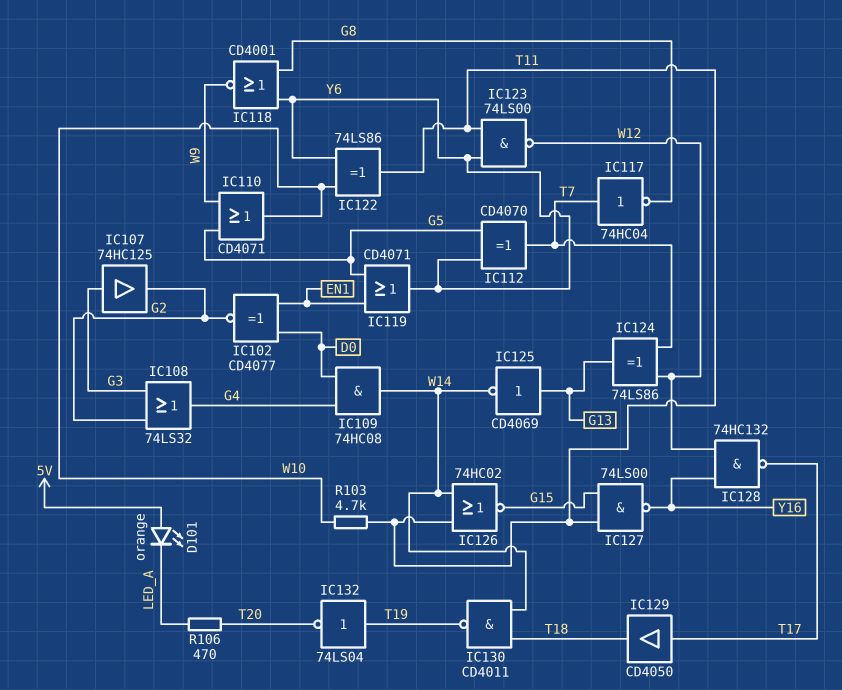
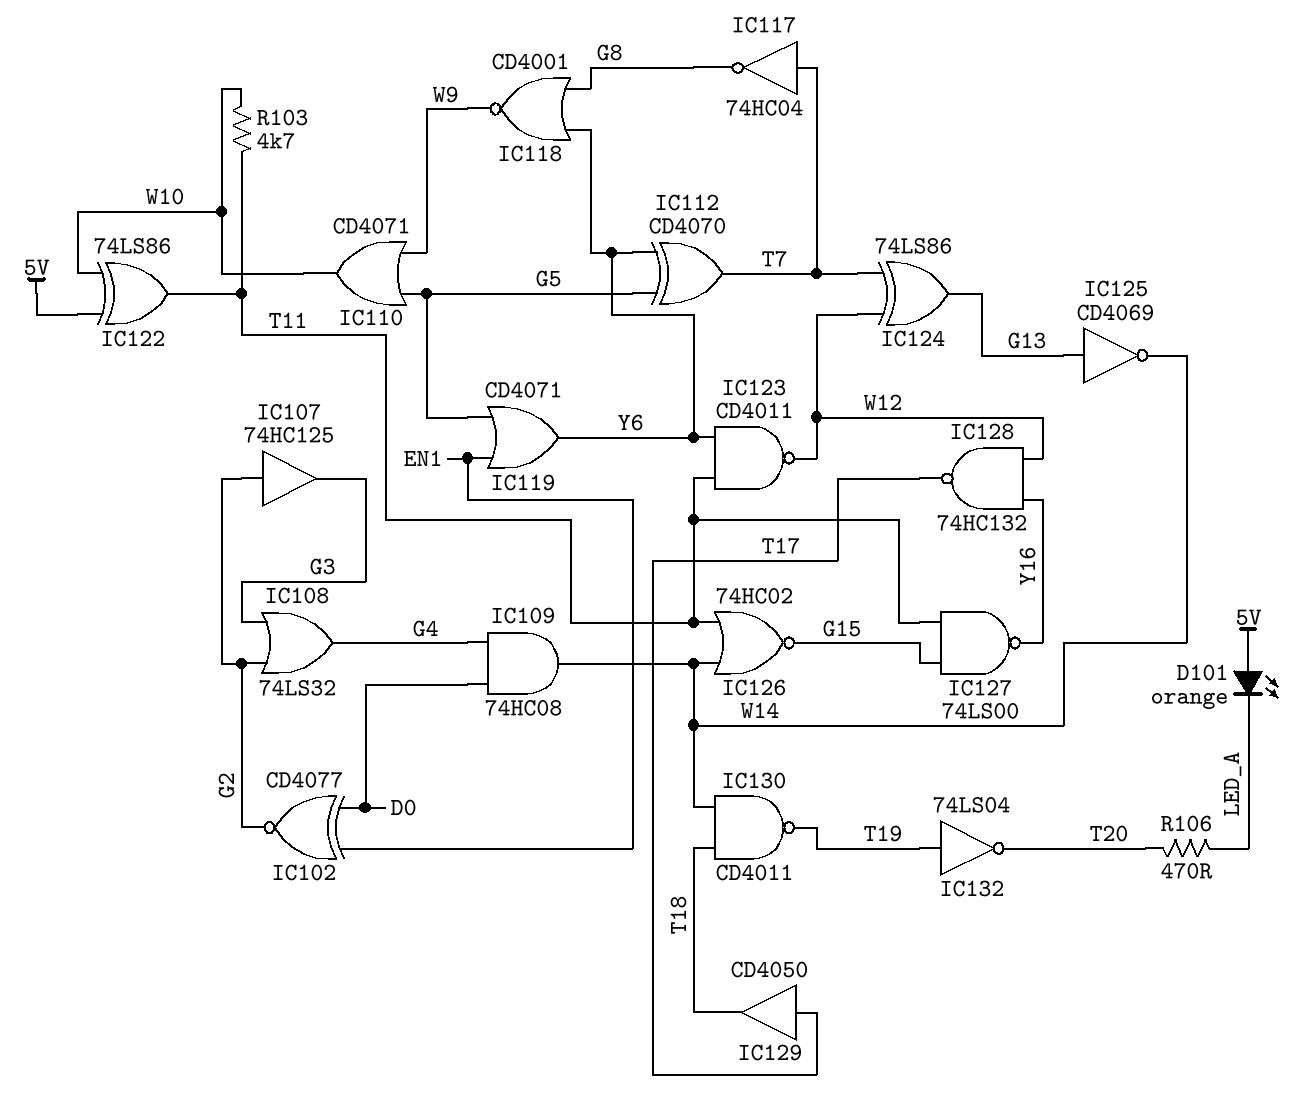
IC107: buffer 74HC125 (in G3, out G2) -> buffer 74HC125 (in G2, out G3)
IC122: XOR 74LS86 (in W10, in Y6, out T11) -> XOR 74LS86 (in 5V, in W10, out T11)
IC123: NAND 74LS00 (in T11, in Y6, out W12) -> NAND CD4011 (in T11, in Y6, out W12)

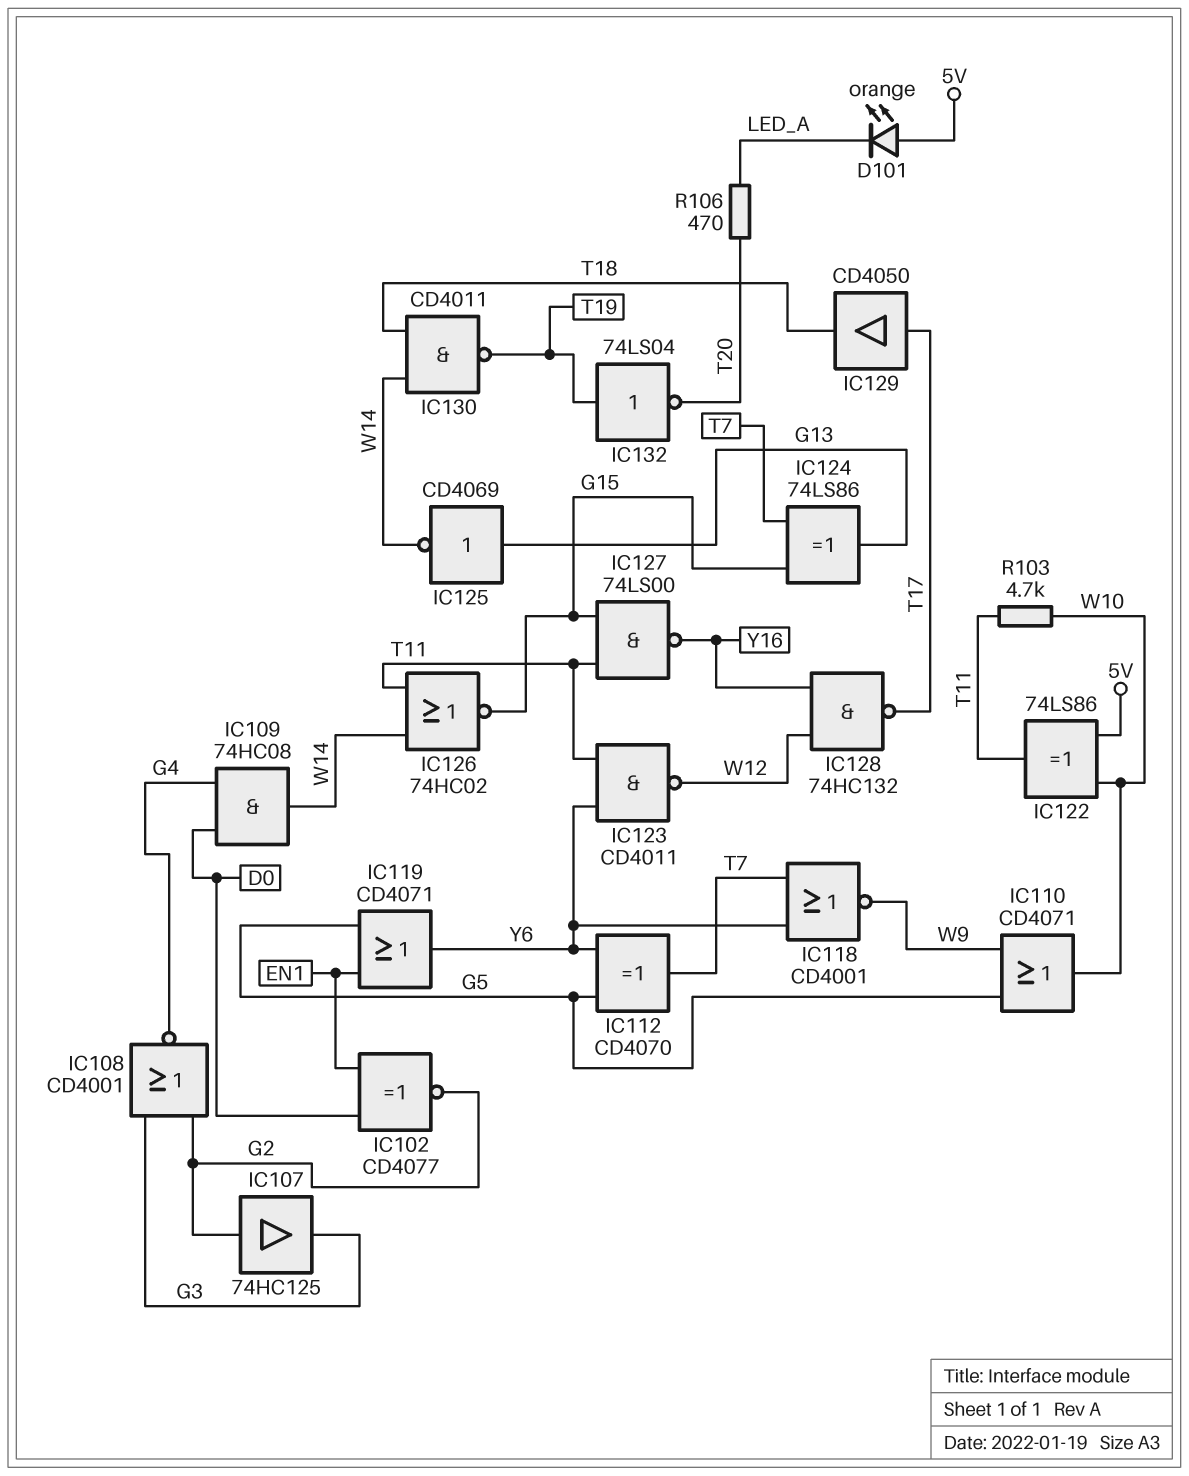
IC108: OR 74LS32 (in G2, in G3, out G4) -> NOR CD4001 (in G2, in G3, out G4)
IC117: NOT 74HC04 (in T7, out G8) -> none
IC118: NOR CD4001 (in G8, in Y6, out W9) -> NOR CD4001 (in T7, in Y6, out W9)
IC124: XOR 74LS86 (in T7, in W12, out G13) -> XOR 74LS86 (in G15, in T7, out G13)

